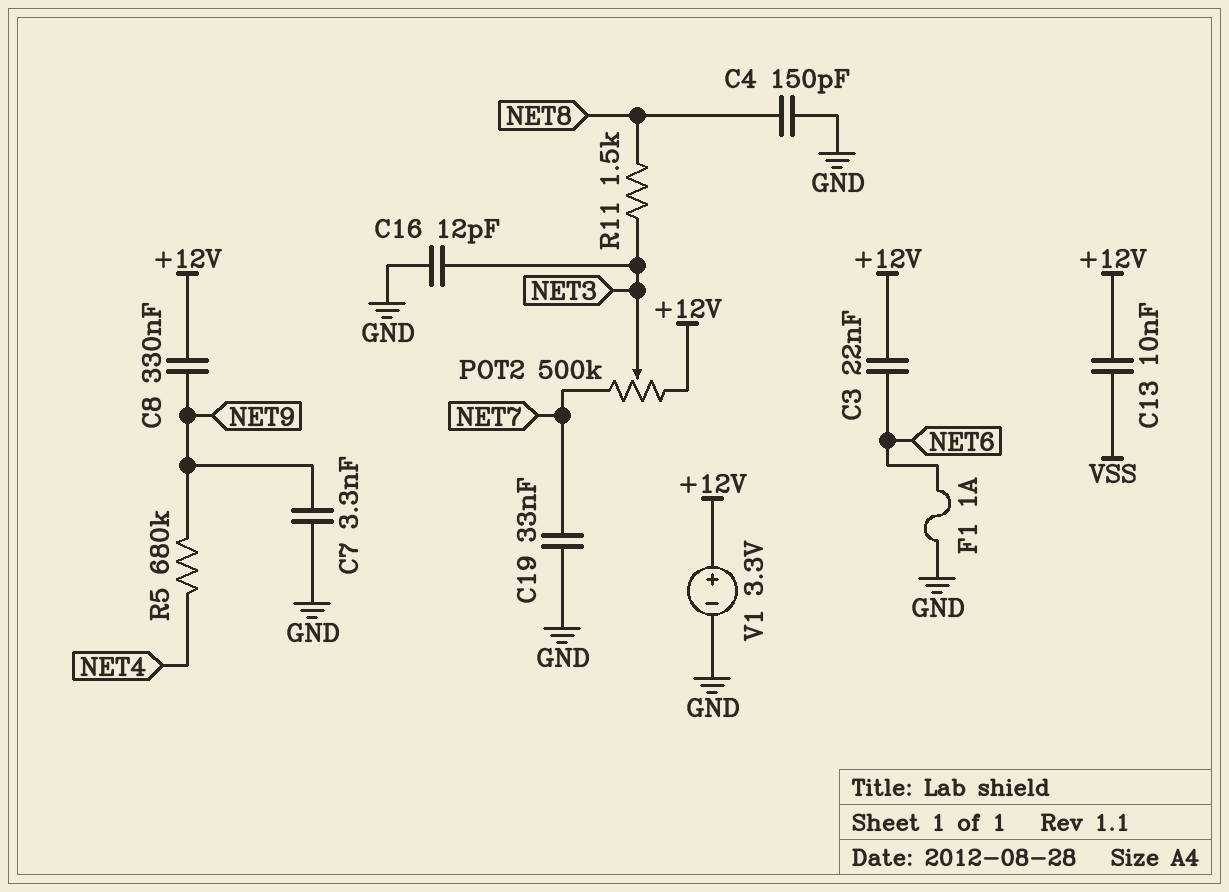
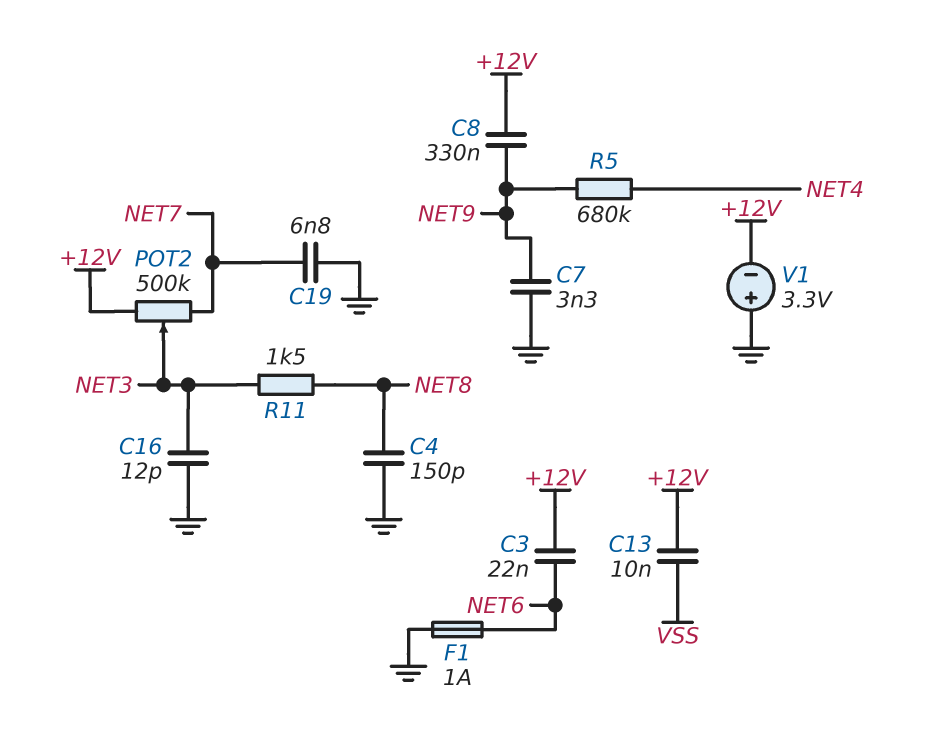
C19: 33nF (GND, NET7) -> 6.8nF (GND, NET7)
V1: 3.3V (plus +12V, minus GND) -> 3.3V (plus GND, minus +12V)

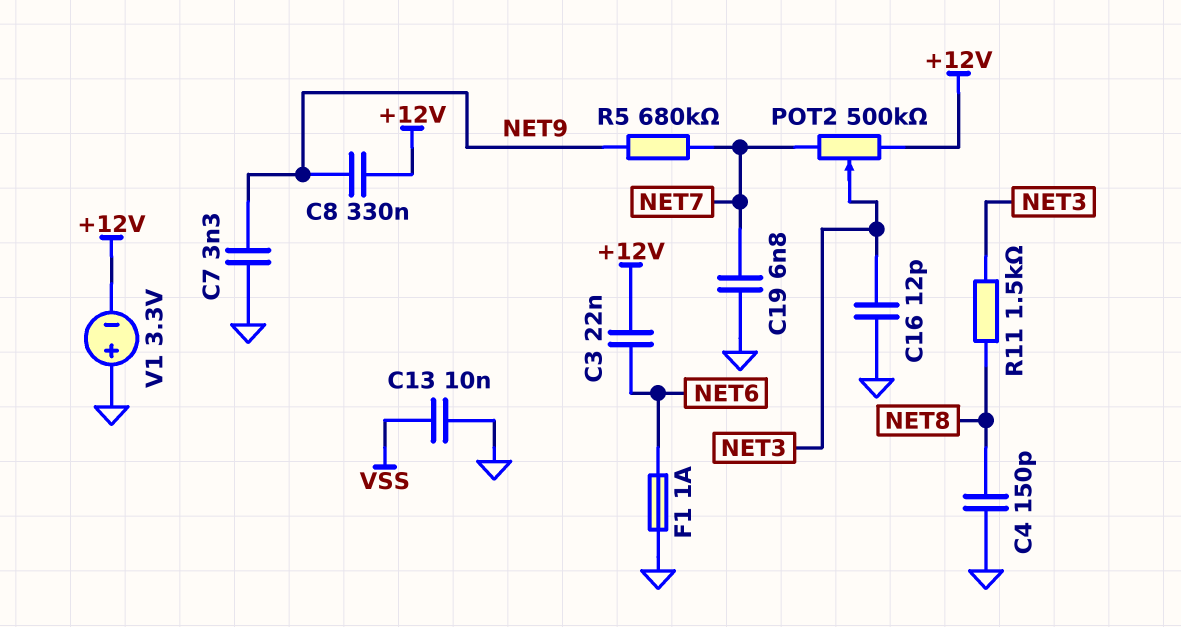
C13: 10nF (+12V, VSS) -> 10nF (GND, VSS)
R5: 680k (NET4, NET9) -> 680k (NET7, NET9)

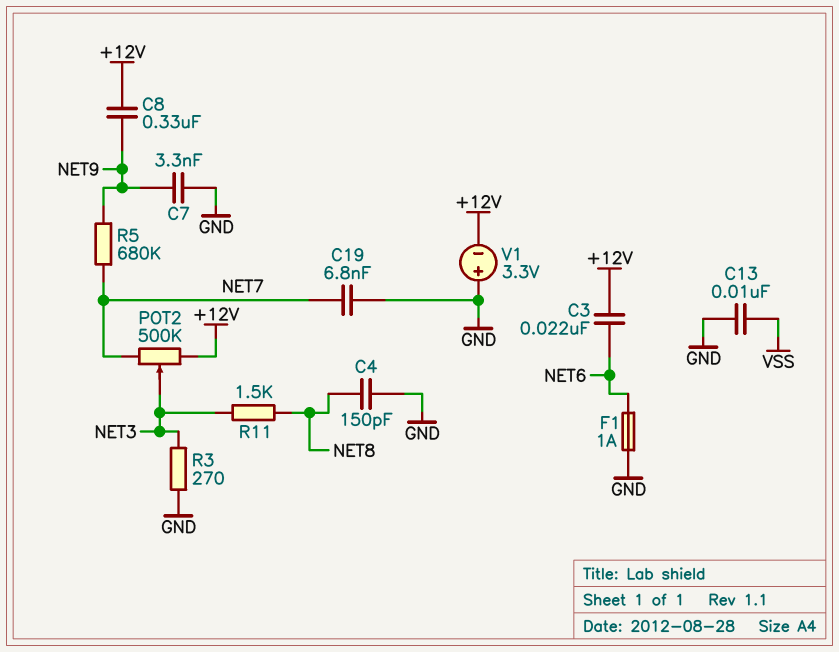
C16: 12pF (GND, NET3) -> none
R3: none -> 270 (GND, NET3)

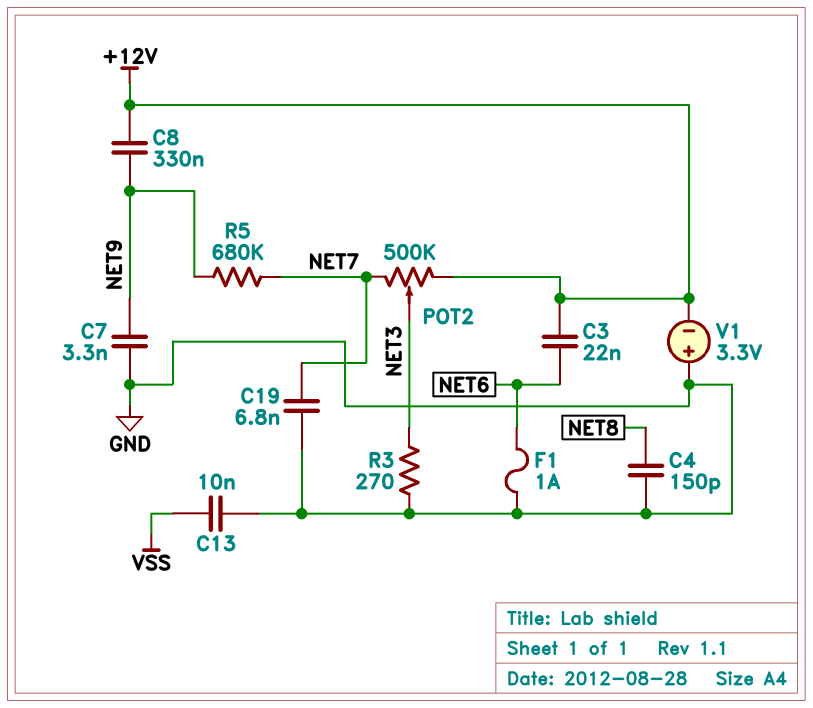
R11: 1.5k (NET3, NET8) -> none

